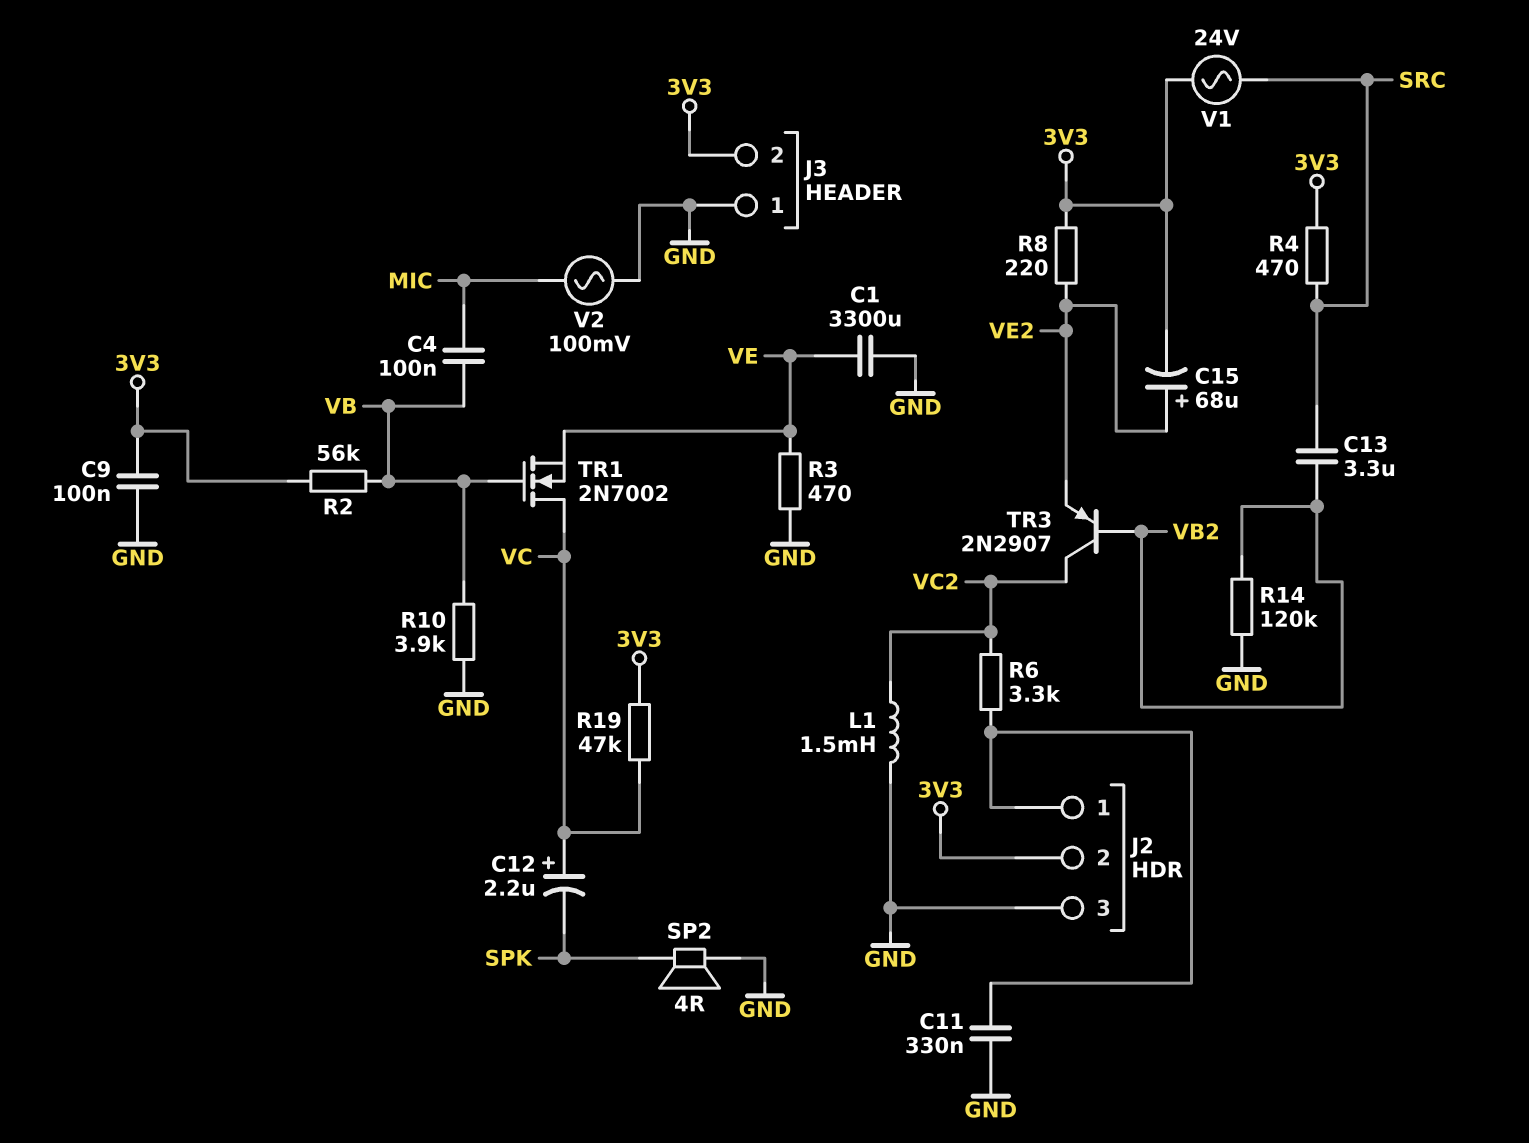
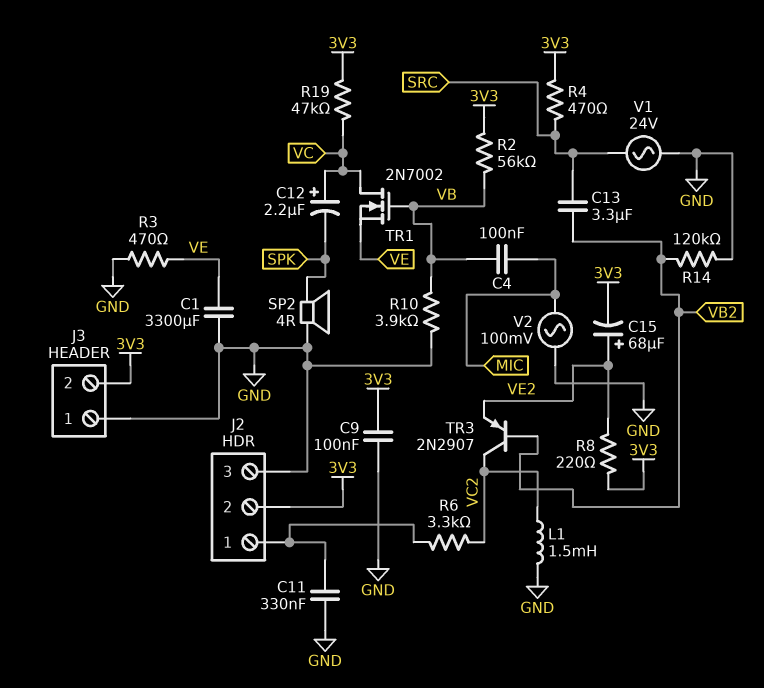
V1: AC 24V (3V3, SRC) -> AC 24V (GND, SRC)

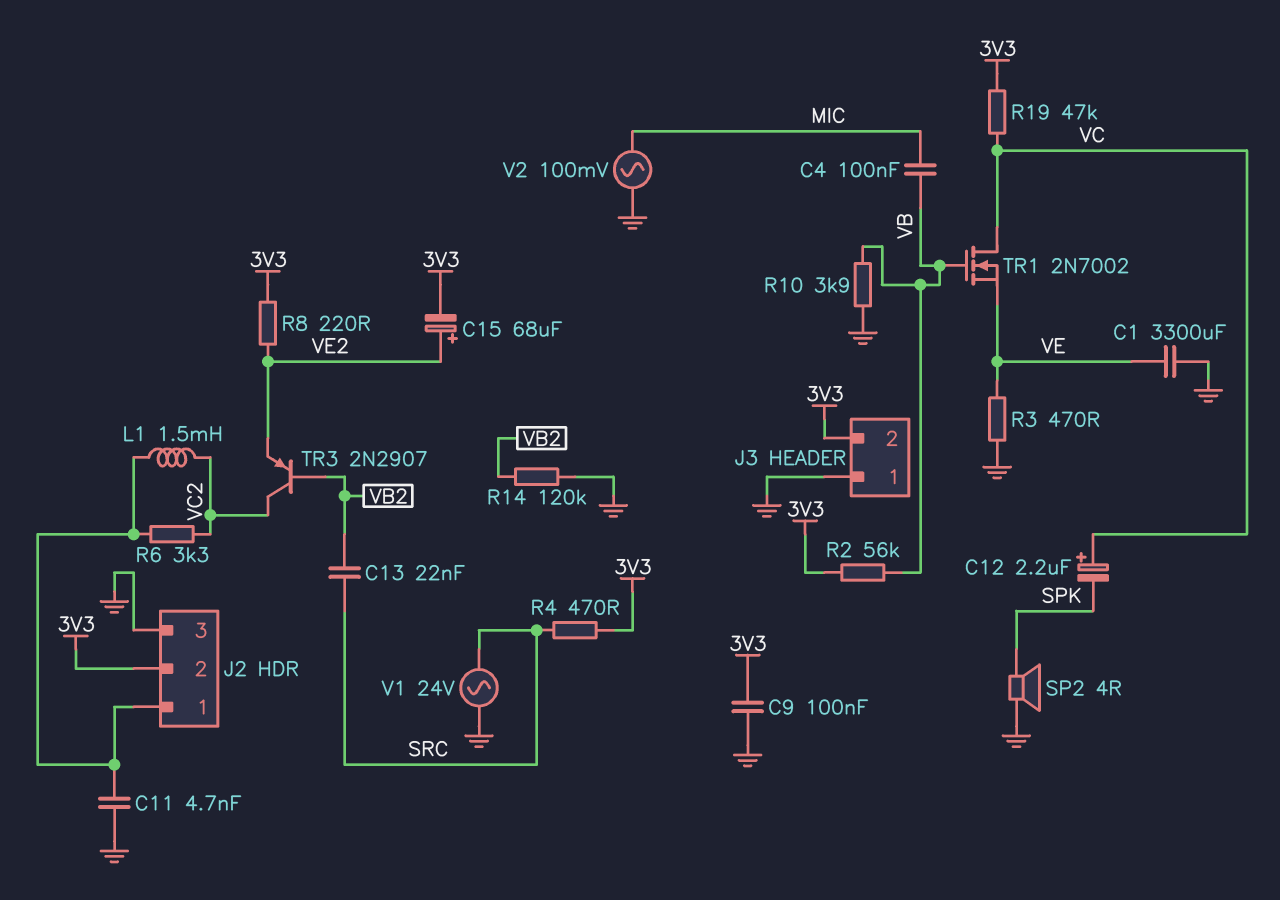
C11: 330nF (GND, J2/1) -> 4.7nF (GND, J2/1)
C13: 3.3uF (SRC, VB2) -> 22nF (SRC, VB2)
L1: 1.5mH (GND, VC2) -> 1.5mH (J2/1, VC2)

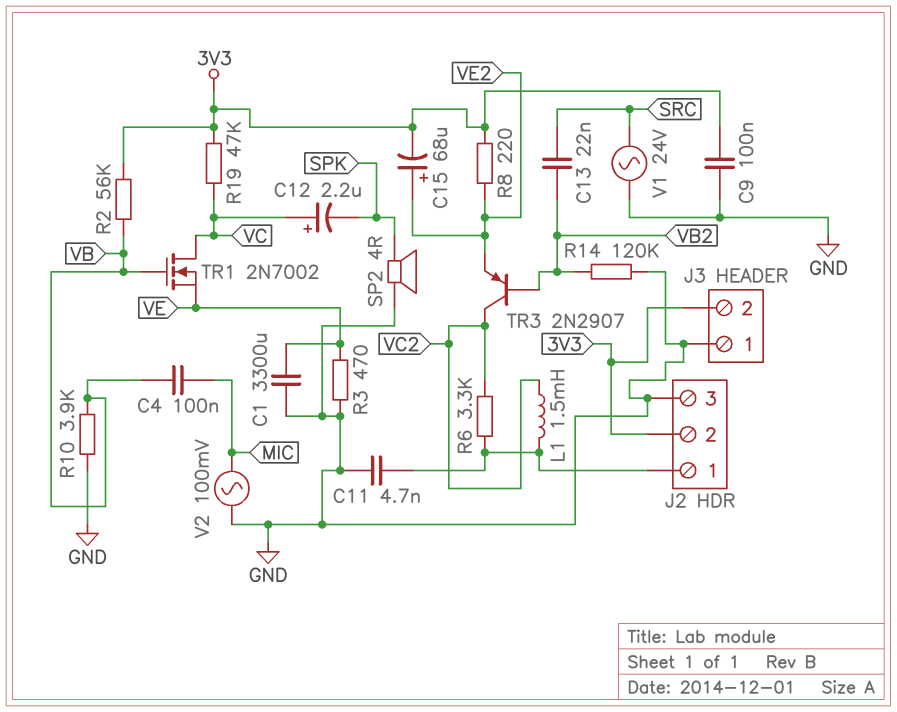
R4: 470 (3V3, SRC) -> none

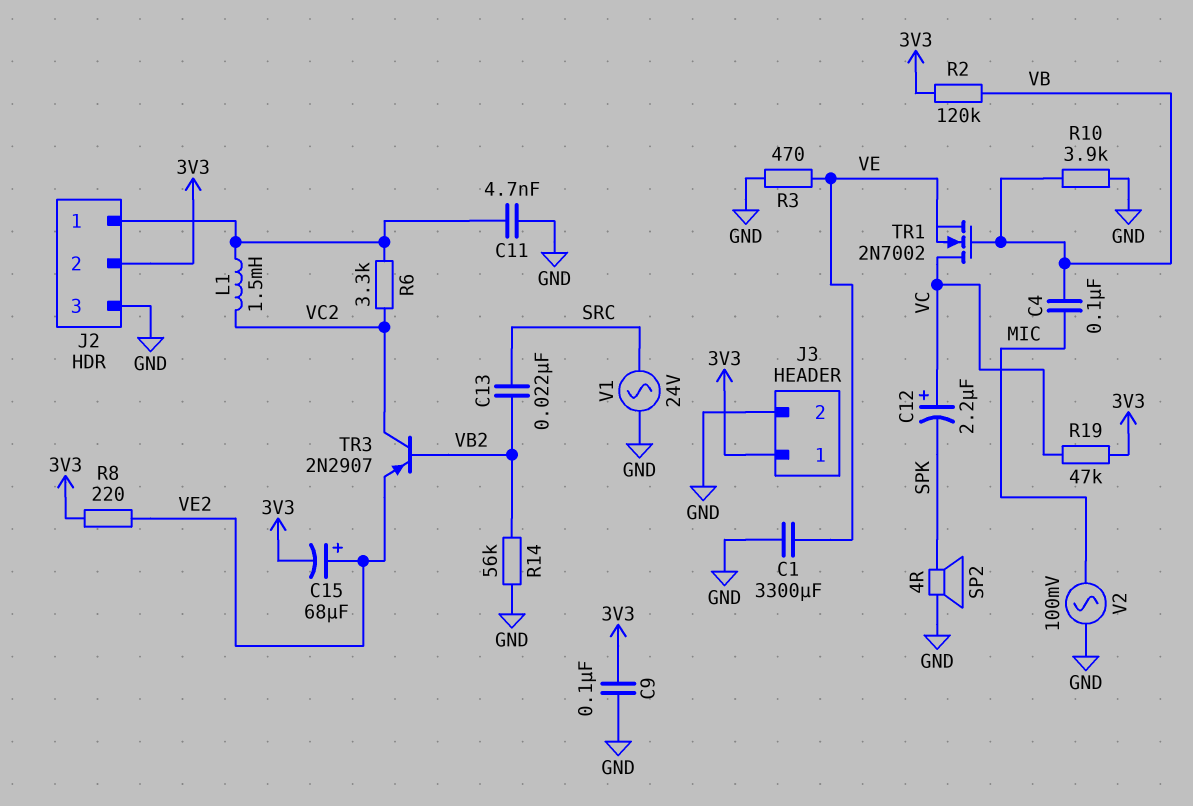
J3 pin 1: GND -> 3V3
J3 pin 2: 3V3 -> GND
R2: 56k (3V3, VB) -> 120k (3V3, VB)
R14: 120k (GND, VB2) -> 56k (GND, VB2)

